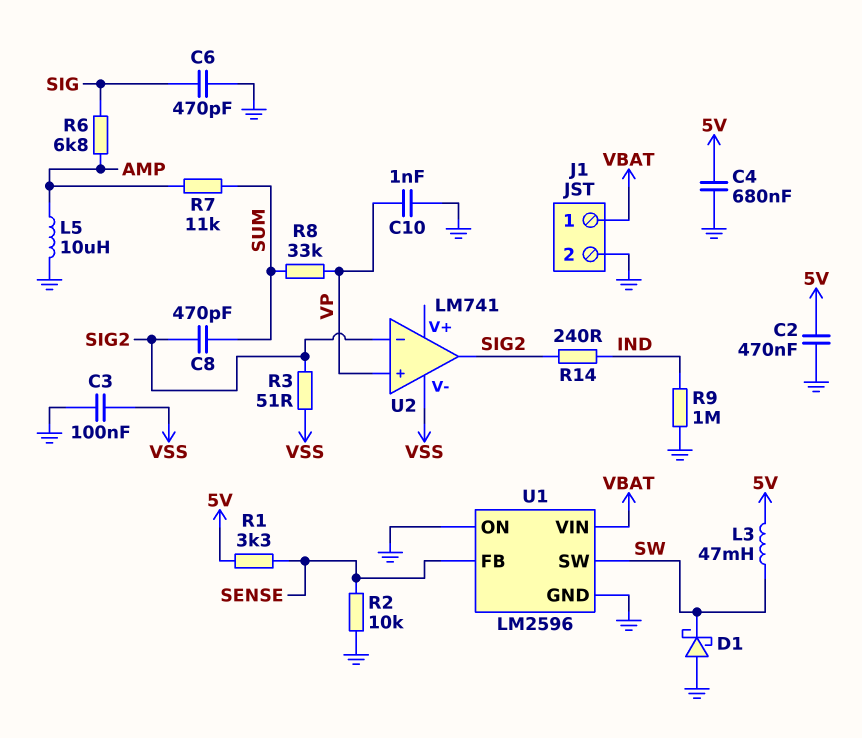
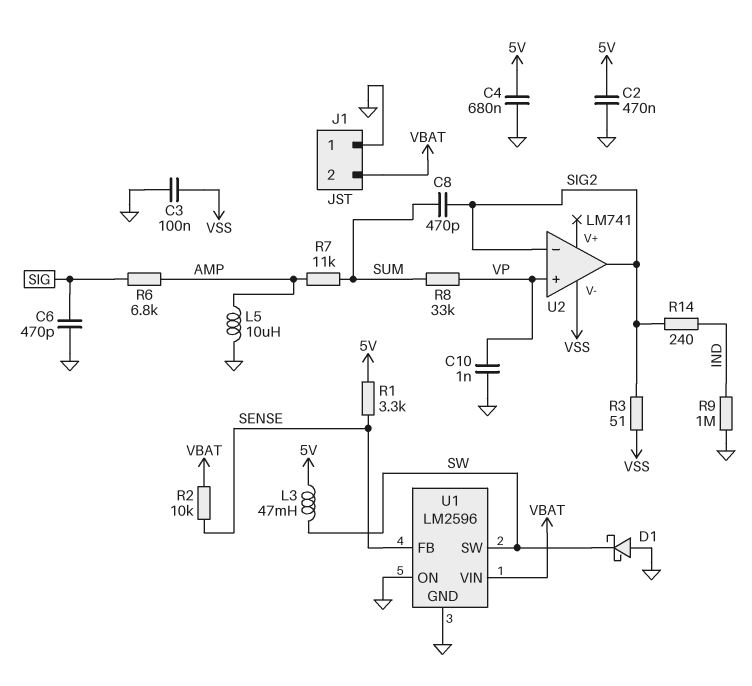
J1 pin 1: VBAT -> GND
J1 pin 2: GND -> VBAT
R2: 10k (GND, SENSE) -> 10k (SENSE, VBAT)

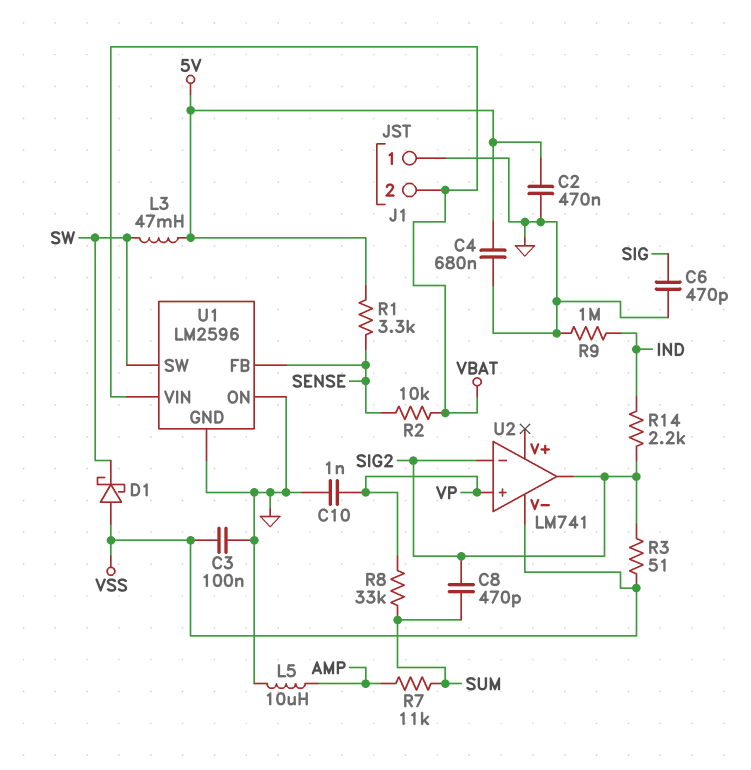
D1: schottky (A GND, K SW) -> schottky (A VSS, K SW)
R6: 6.8k (AMP, SIG) -> none
R14: 240 (IND, SIG2) -> 2.2k (IND, SIG2)

